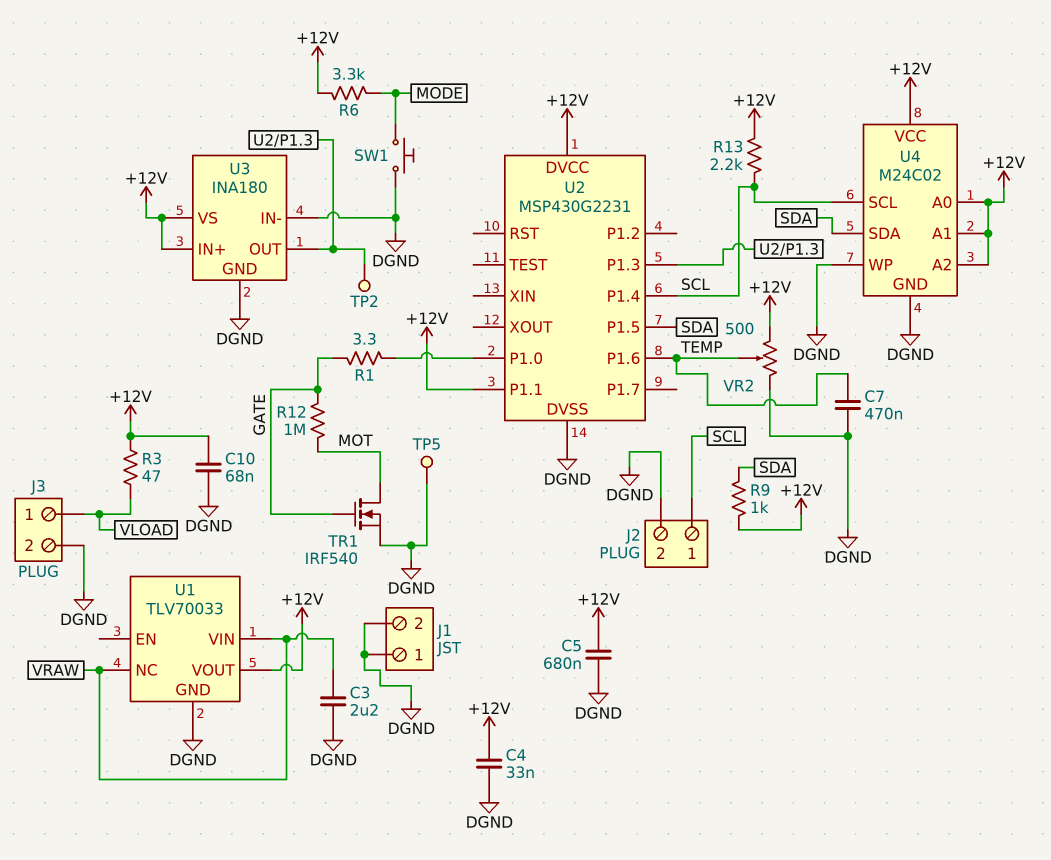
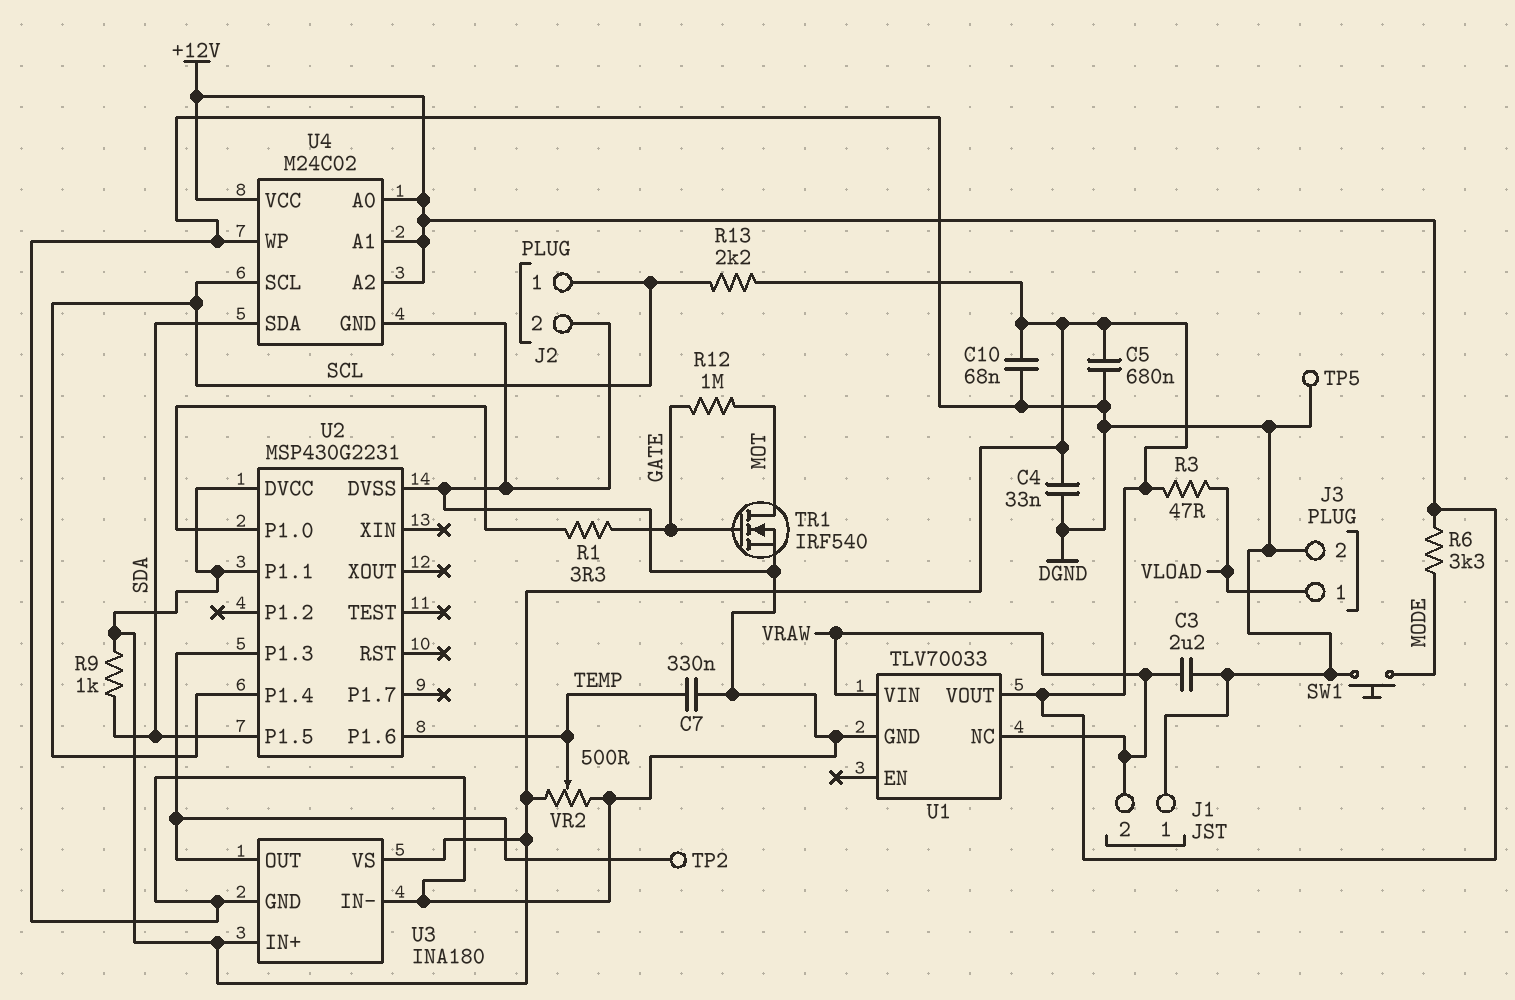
C7: 470nF (DGND, TEMP) -> 330nF (DGND, TEMP)
J1 pin 2: DGND -> VRAW

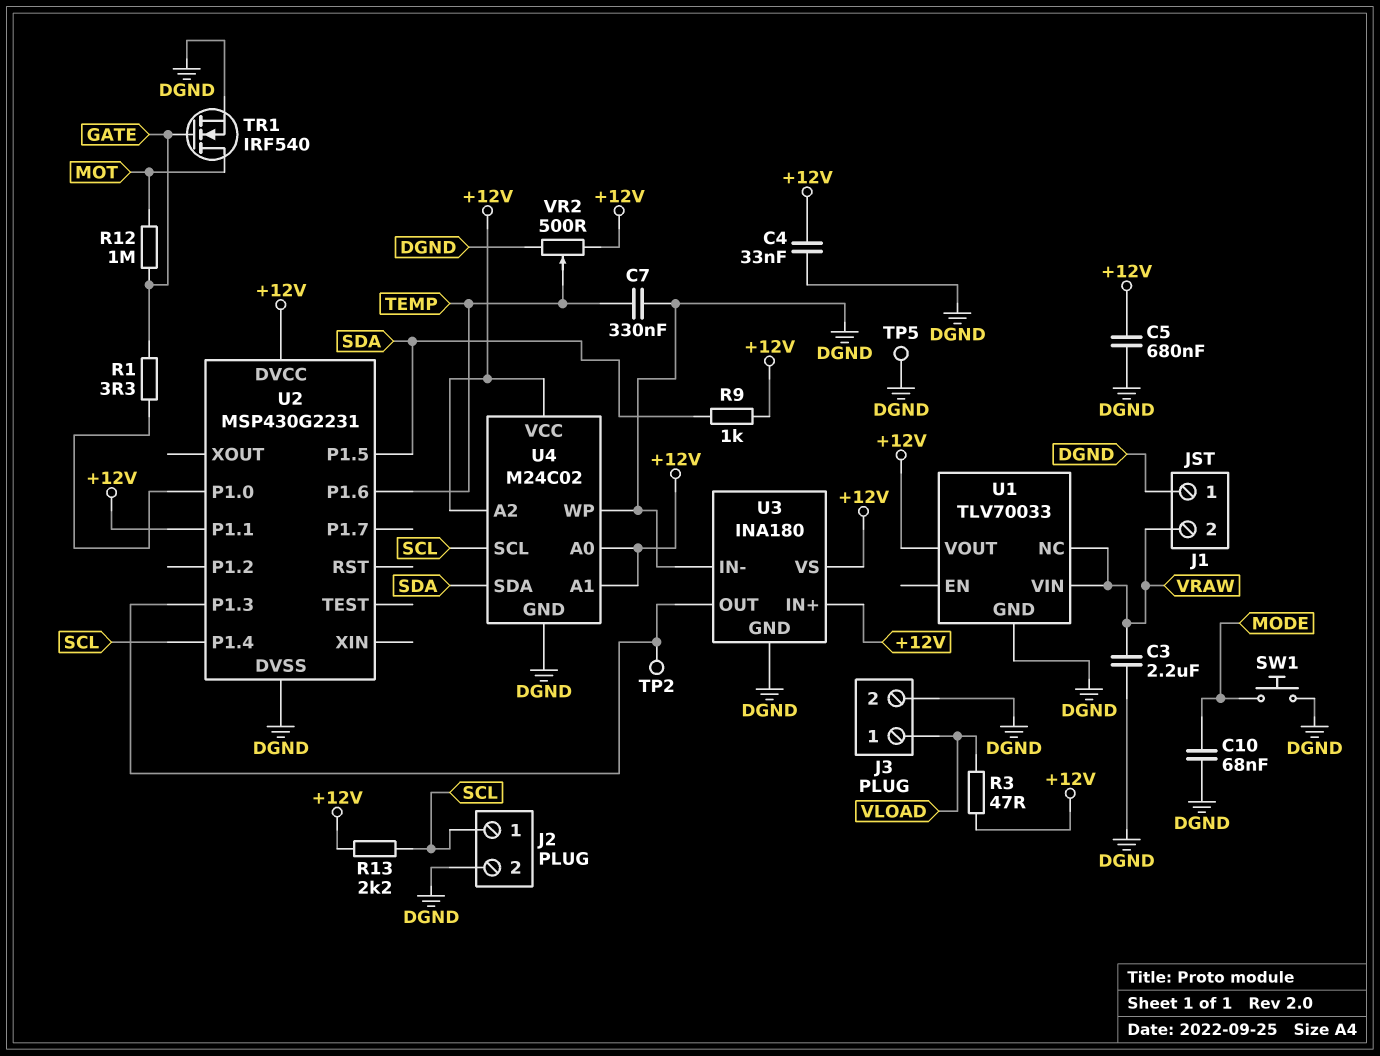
C10: 68nF (+12V, DGND) -> 68nF (DGND, MODE)
R6: 3.3k (+12V, MODE) -> none

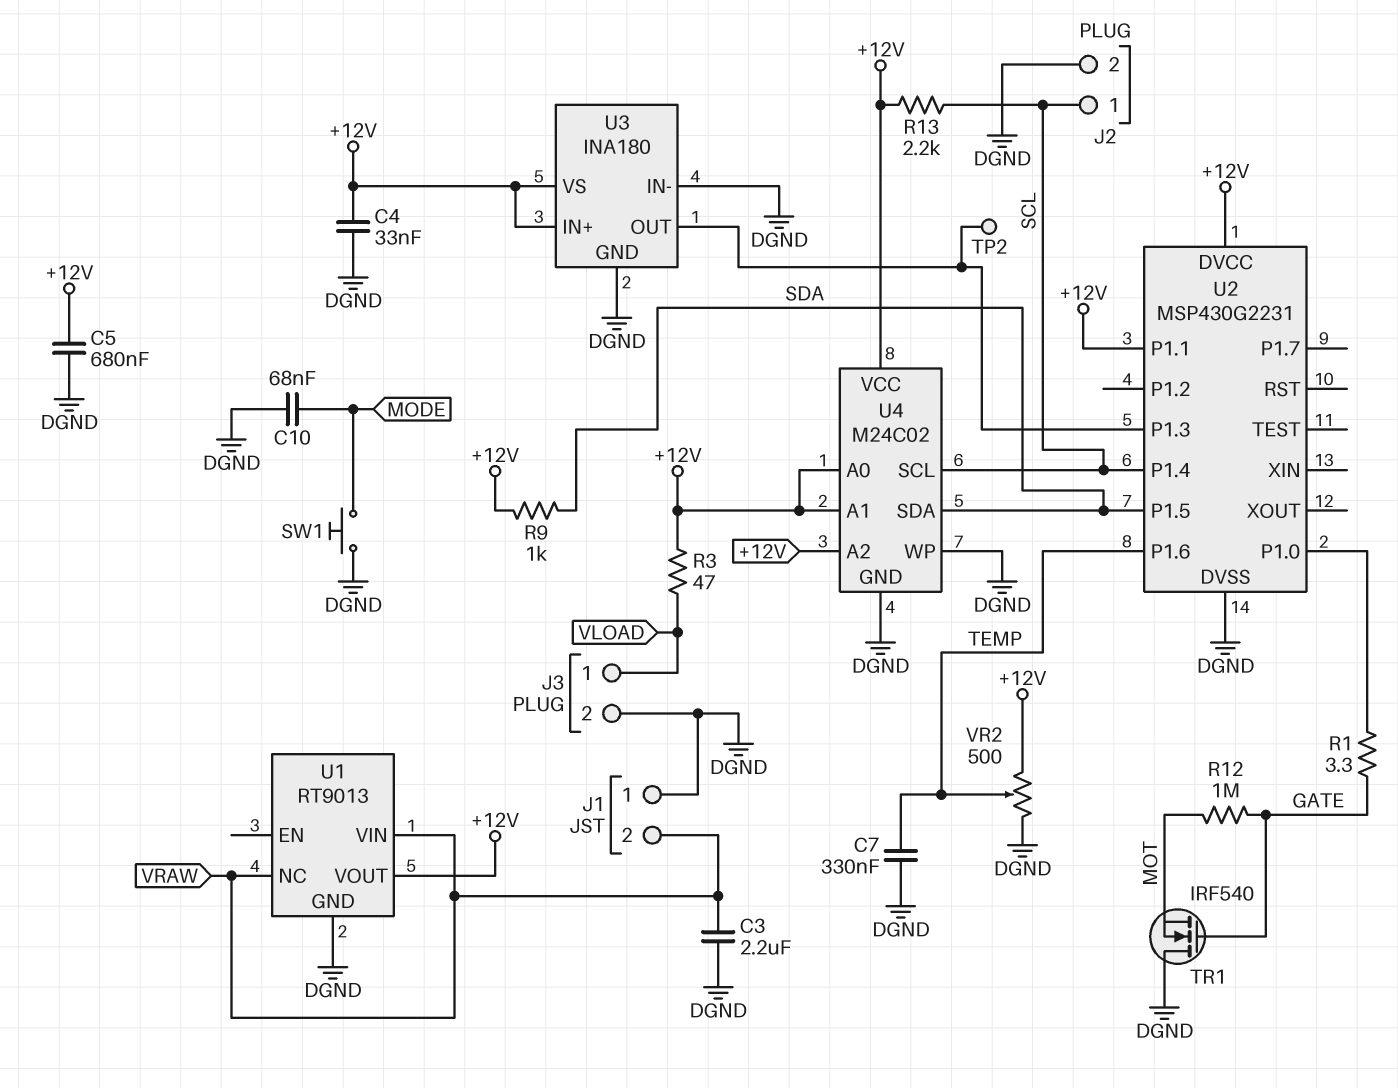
TP5: test point (DGND) -> none
TR1: NMOS IRF540 (G GATE, D MOT, S DGND) -> NMOS IRF540 (G GATE, D DGND, S MOT)
U1: TLV70033 -> RT9013

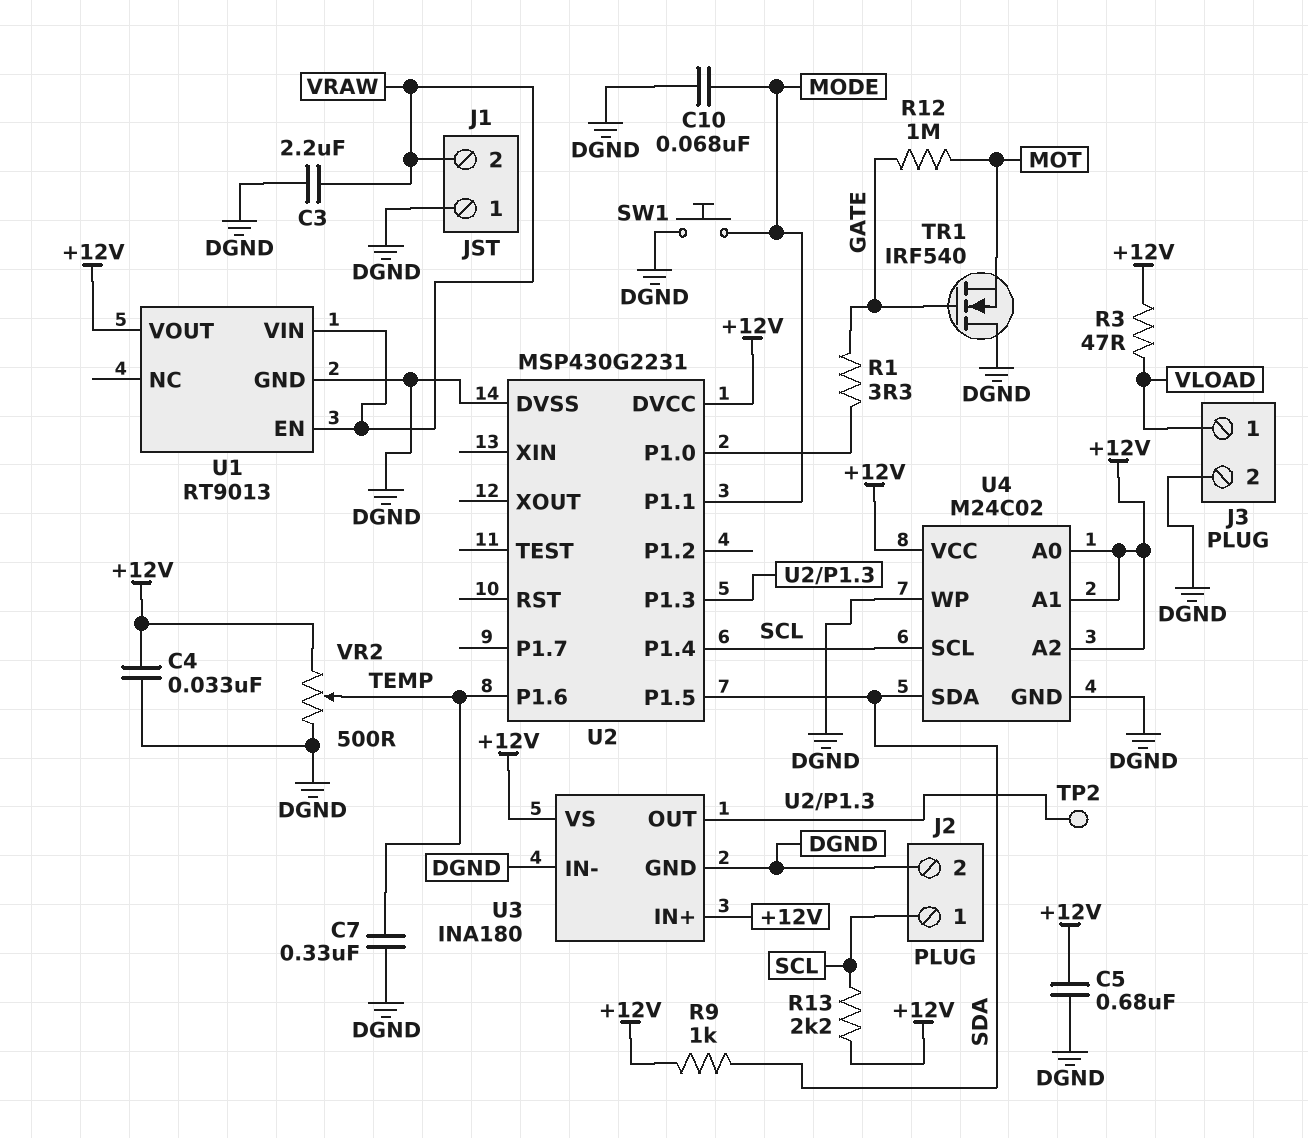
U1 pin EN: none -> VRAW
U1 pin NC: VRAW -> none
U2 pin P1.1: +12V -> MODE

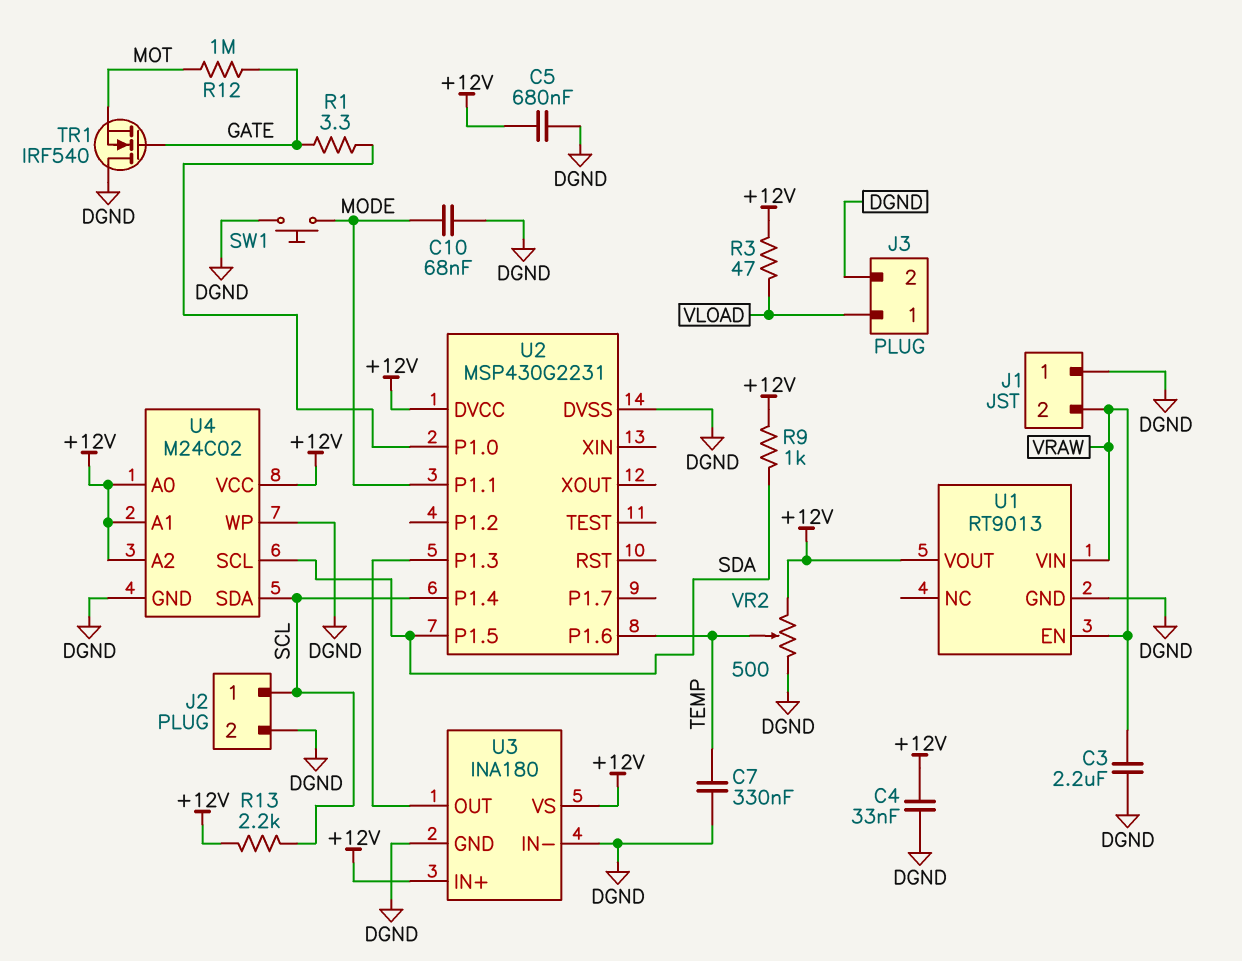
TP2: test point (U2/P1.3) -> none
U4 pin SCL: SCL -> SDA
U4 pin SDA: SDA -> SCL

